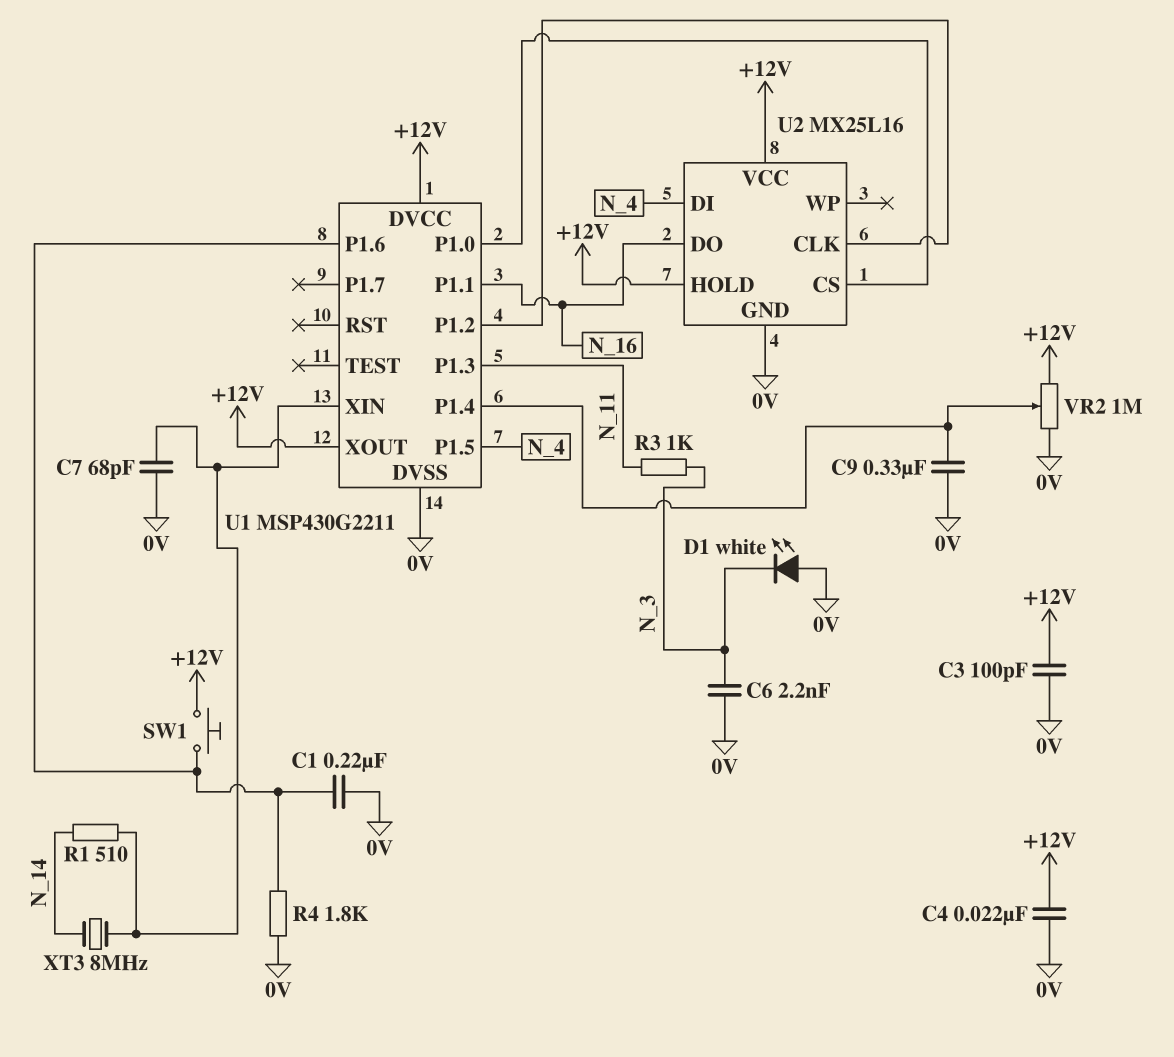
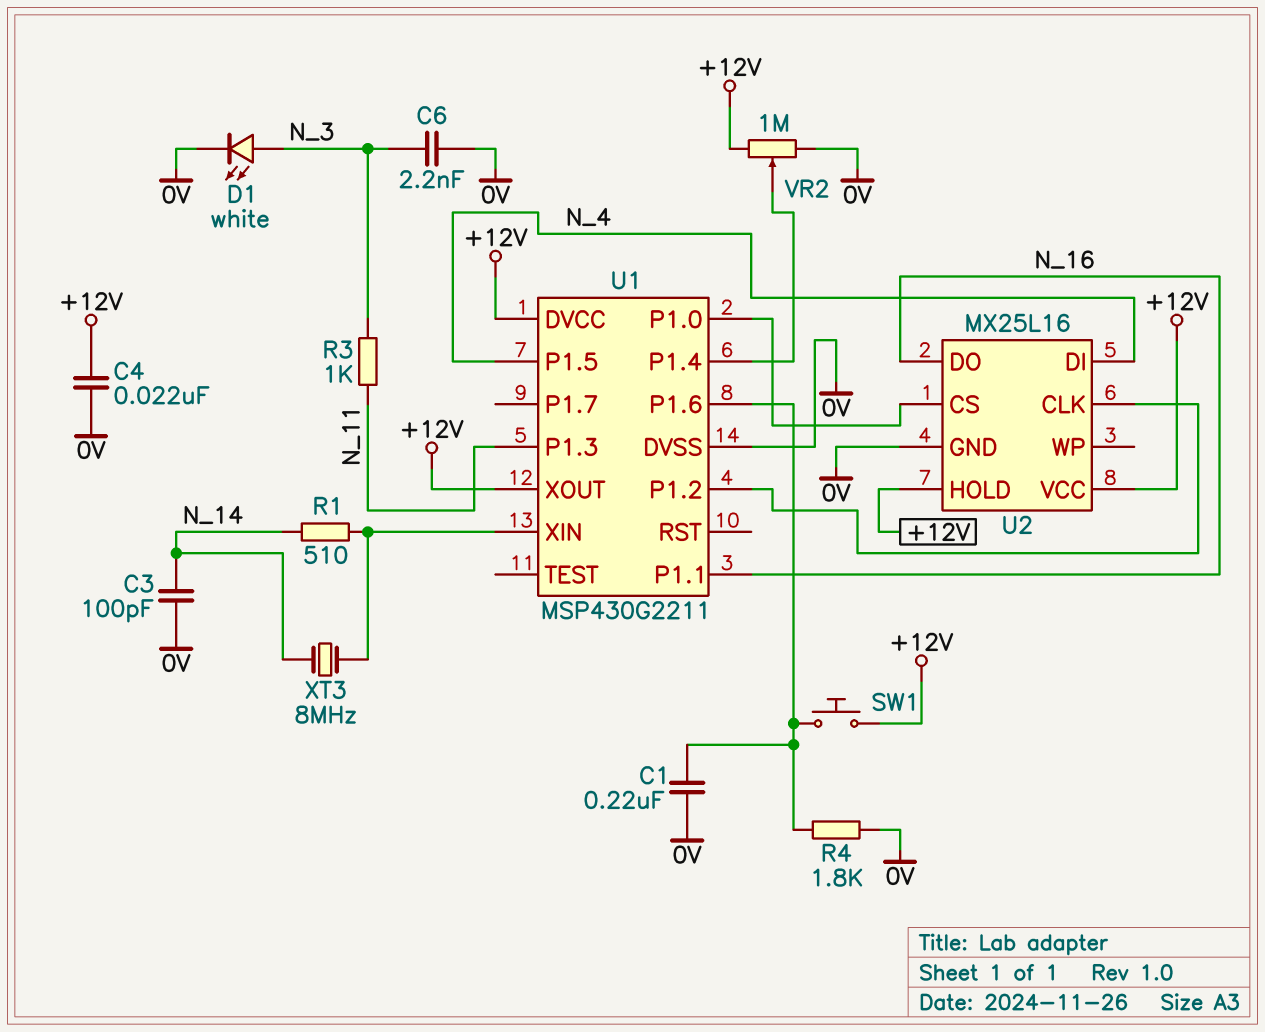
C3: 100pF (+12V, 0V) -> 100pF (0V, N_14)
C7: 68pF (0V, U1/XIN) -> none
C9: 330nF (0V, U1/P1.4) -> none
D1: LED white (A 0V, K N_3) -> LED white (A N_3, K 0V)

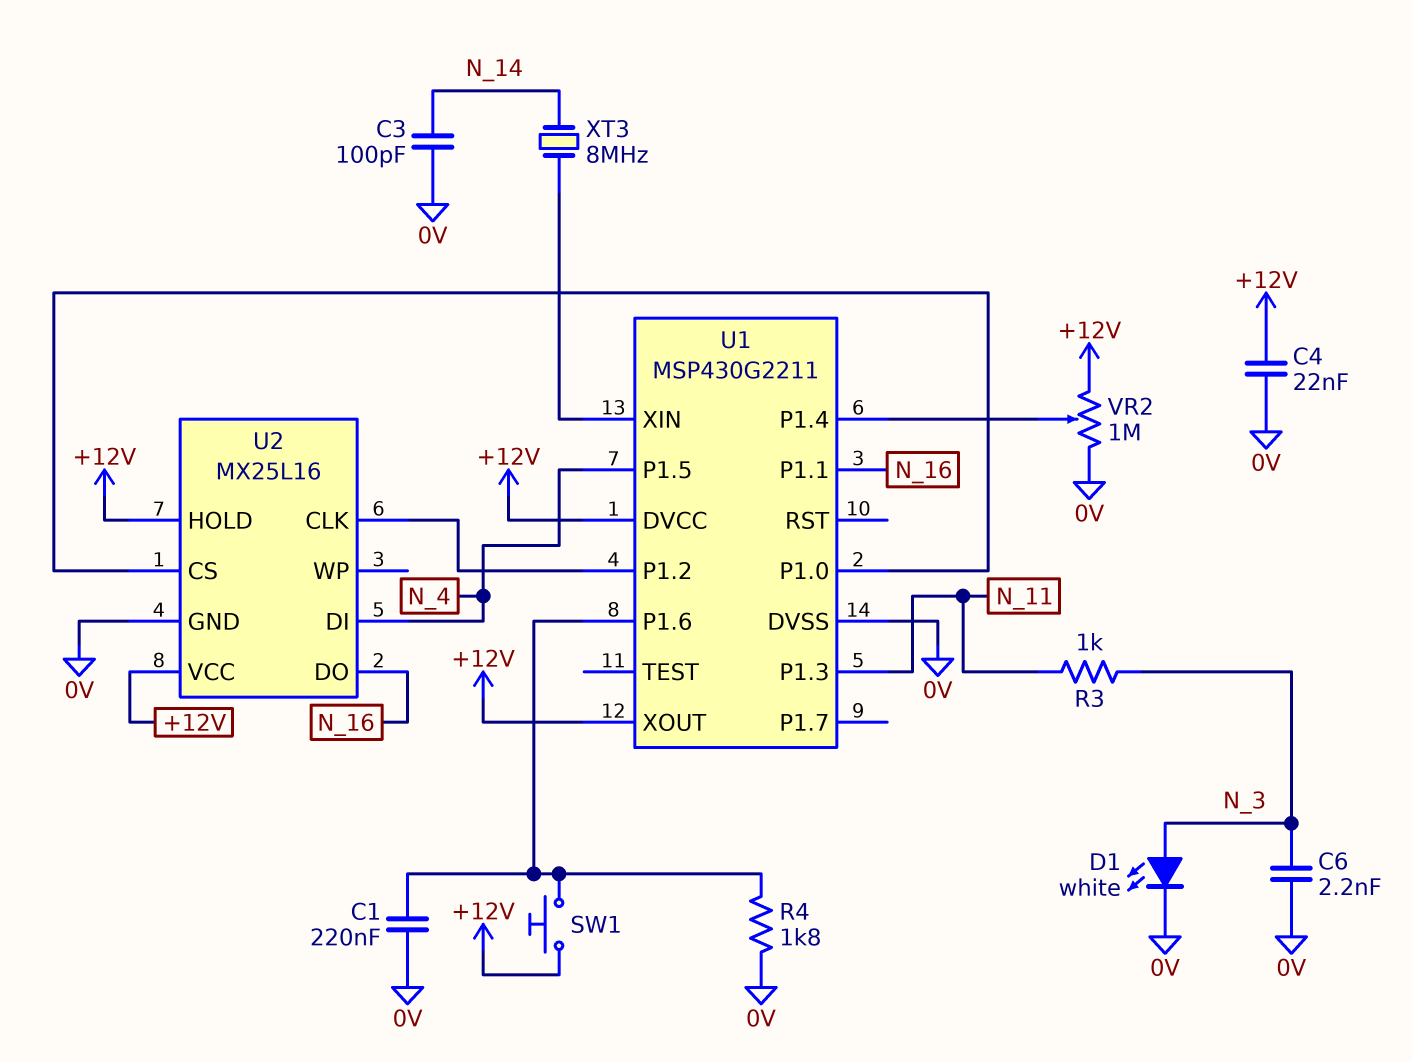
R1: 510 (N_14, U1/XIN) -> none

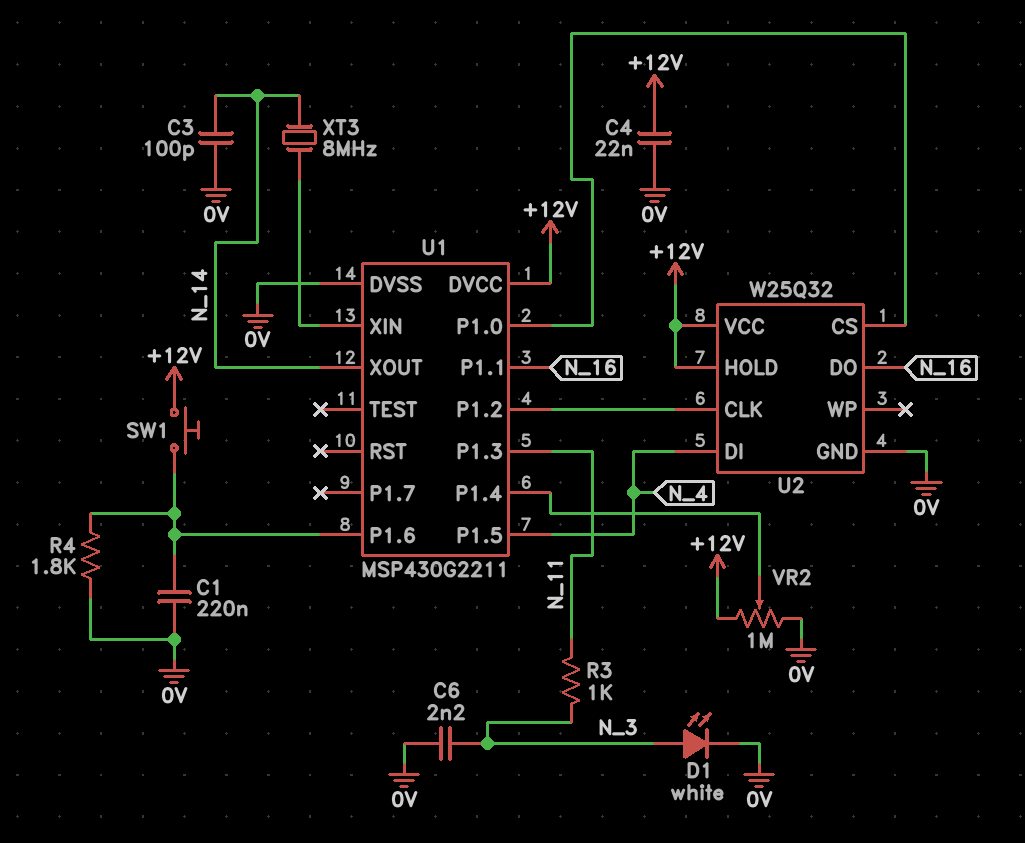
U1 pin XOUT: +12V -> N_14
U2: MX25L16 -> W25Q32

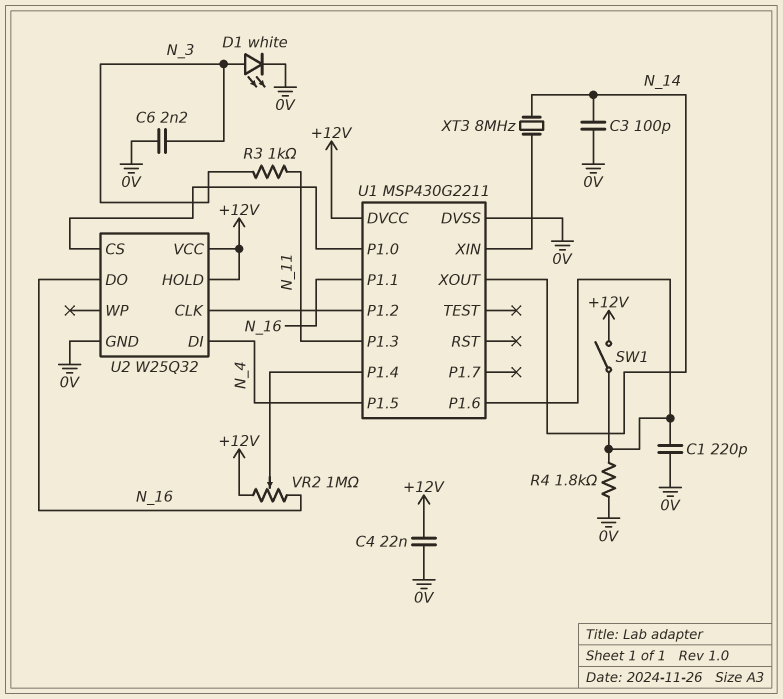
C1: 220nF (0V, U1/P1.6) -> 220pF (0V, U1/P1.6)
SW1: button (+12V, U1/P1.6) -> switch (+12V, U1/P1.6)
VR2: 1M (+12V, 0V, wiper U1/P1.4) -> 1M (+12V, N_16, wiper U1/P1.4)

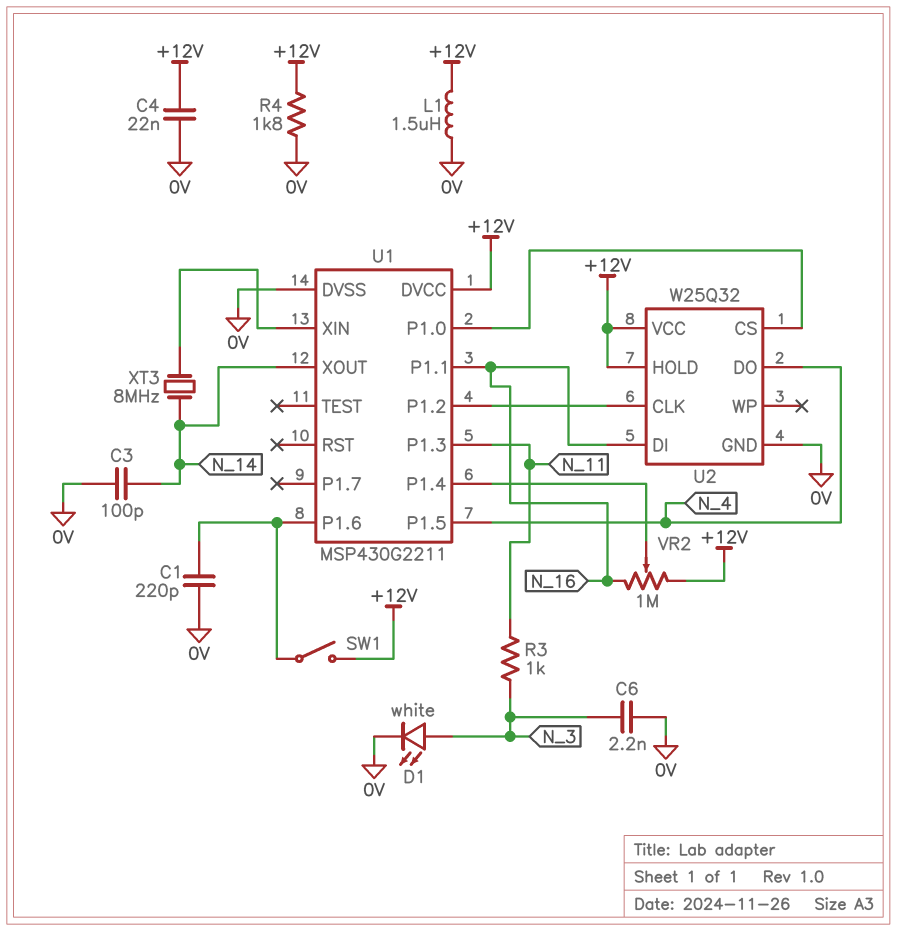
L1: none -> 1.5uH (+12V, 0V)
R4: 1.8k (0V, U1/P1.6) -> 1.8k (+12V, 0V)
U2 pin DI: N_4 -> N_16
U2 pin DO: N_16 -> N_4

